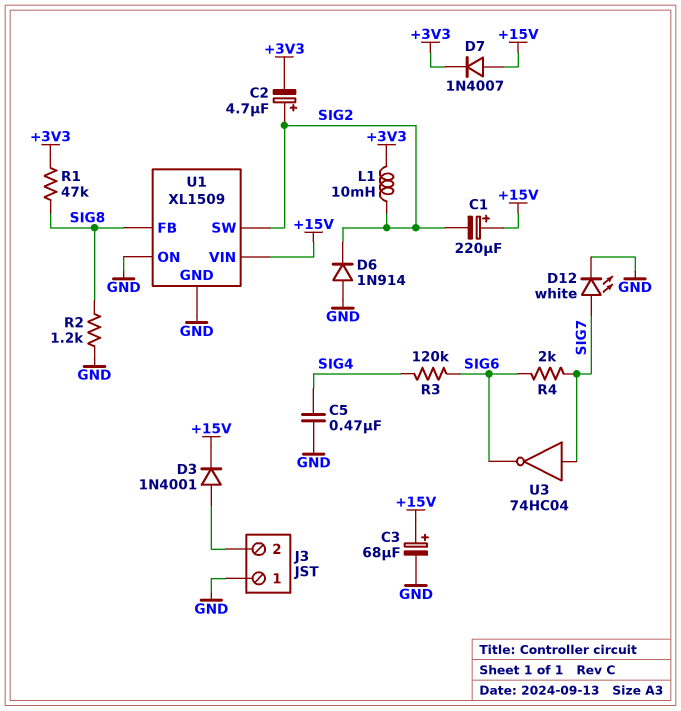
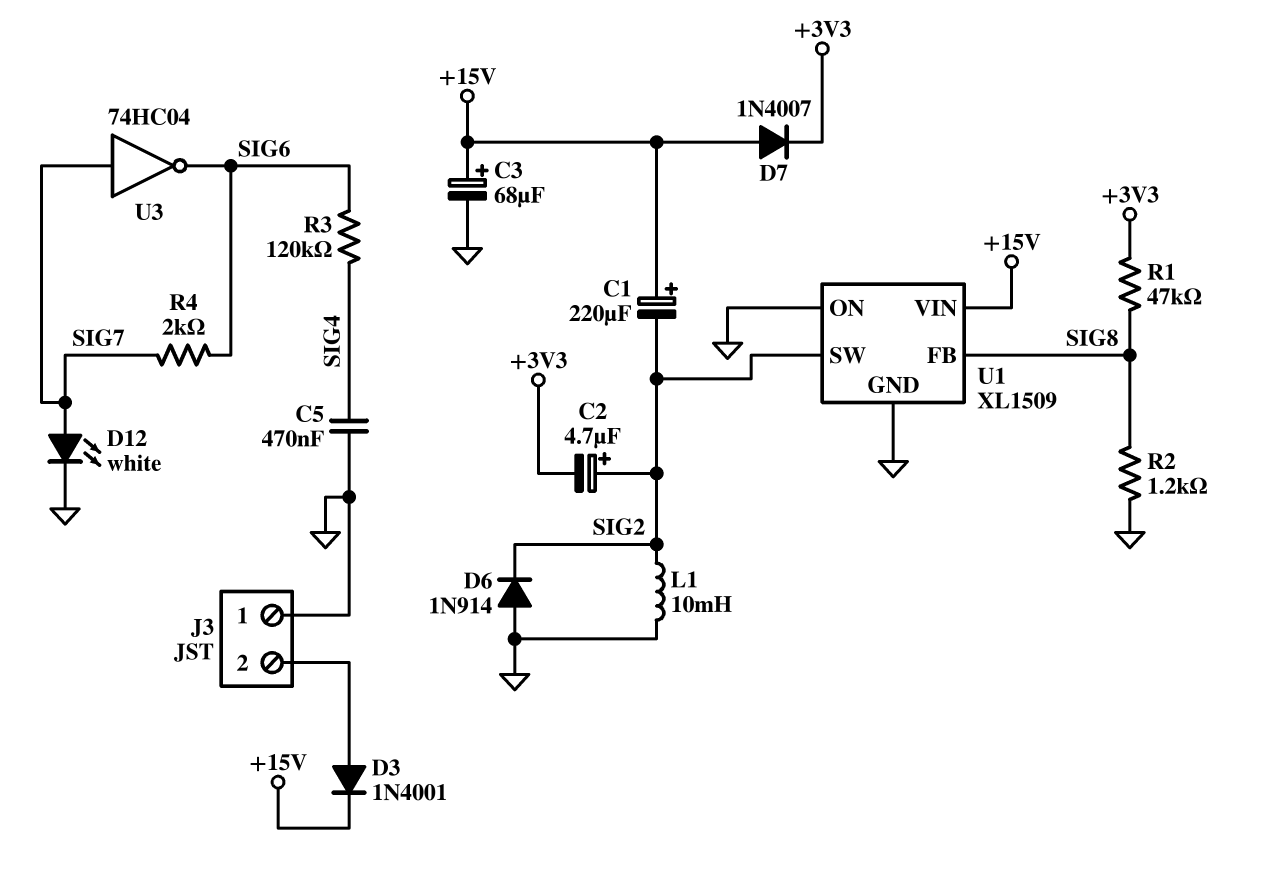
L1: 10mH (+3V3, SIG2) -> 10mH (GND, SIG2)

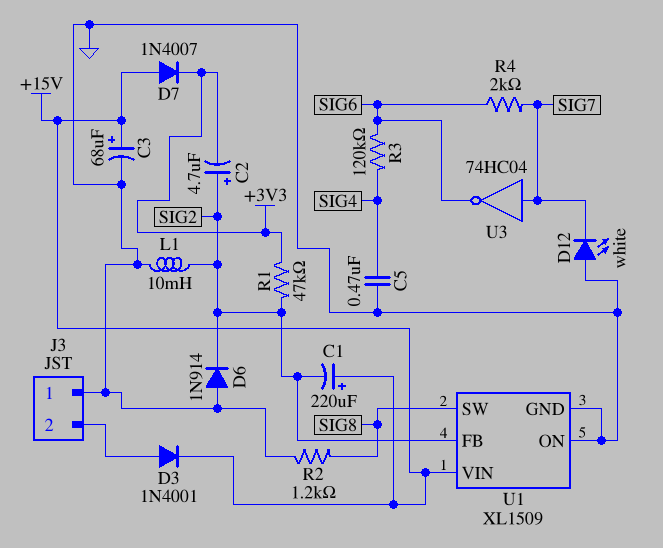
D12: LED white (A SIG7, K GND) -> LED white (A GND, K SIG7)
R1: 47k (+3V3, SIG8) -> 47k (+3V3, SIG2)
U1 pin FB: SIG8 -> SIG2
U1 pin SW: SIG2 -> SIG8

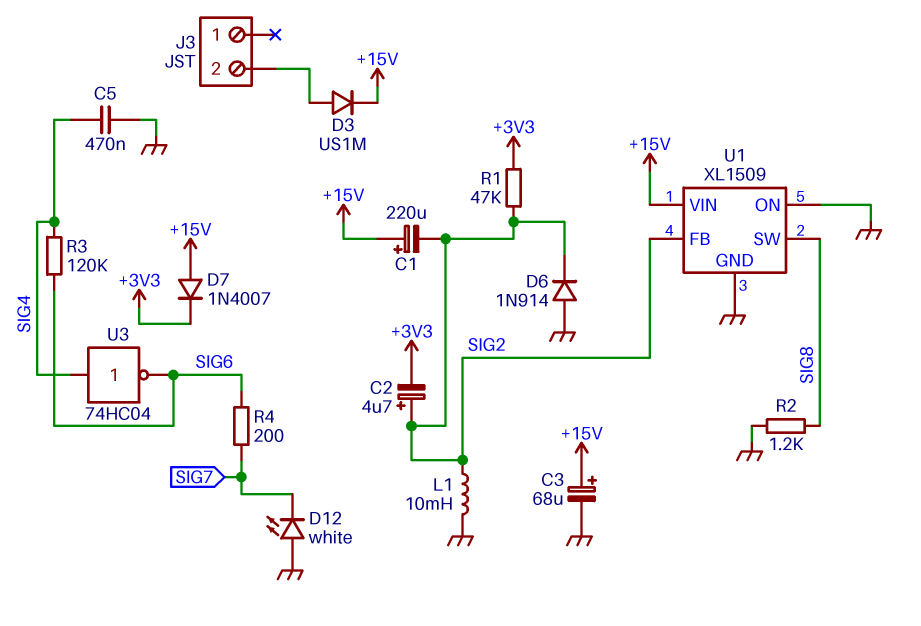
D3: diode 1N4001 (A J3/2, K +15V) -> diode US1M (A J3/2, K +15V)
J3 pin 1: GND -> none
R4: 2k (SIG6, SIG7) -> 200 (SIG6, SIG7)
U3: NOT 74HC04 (in SIG7, out SIG6) -> NOT 74HC04 (in SIG4, out SIG6)

